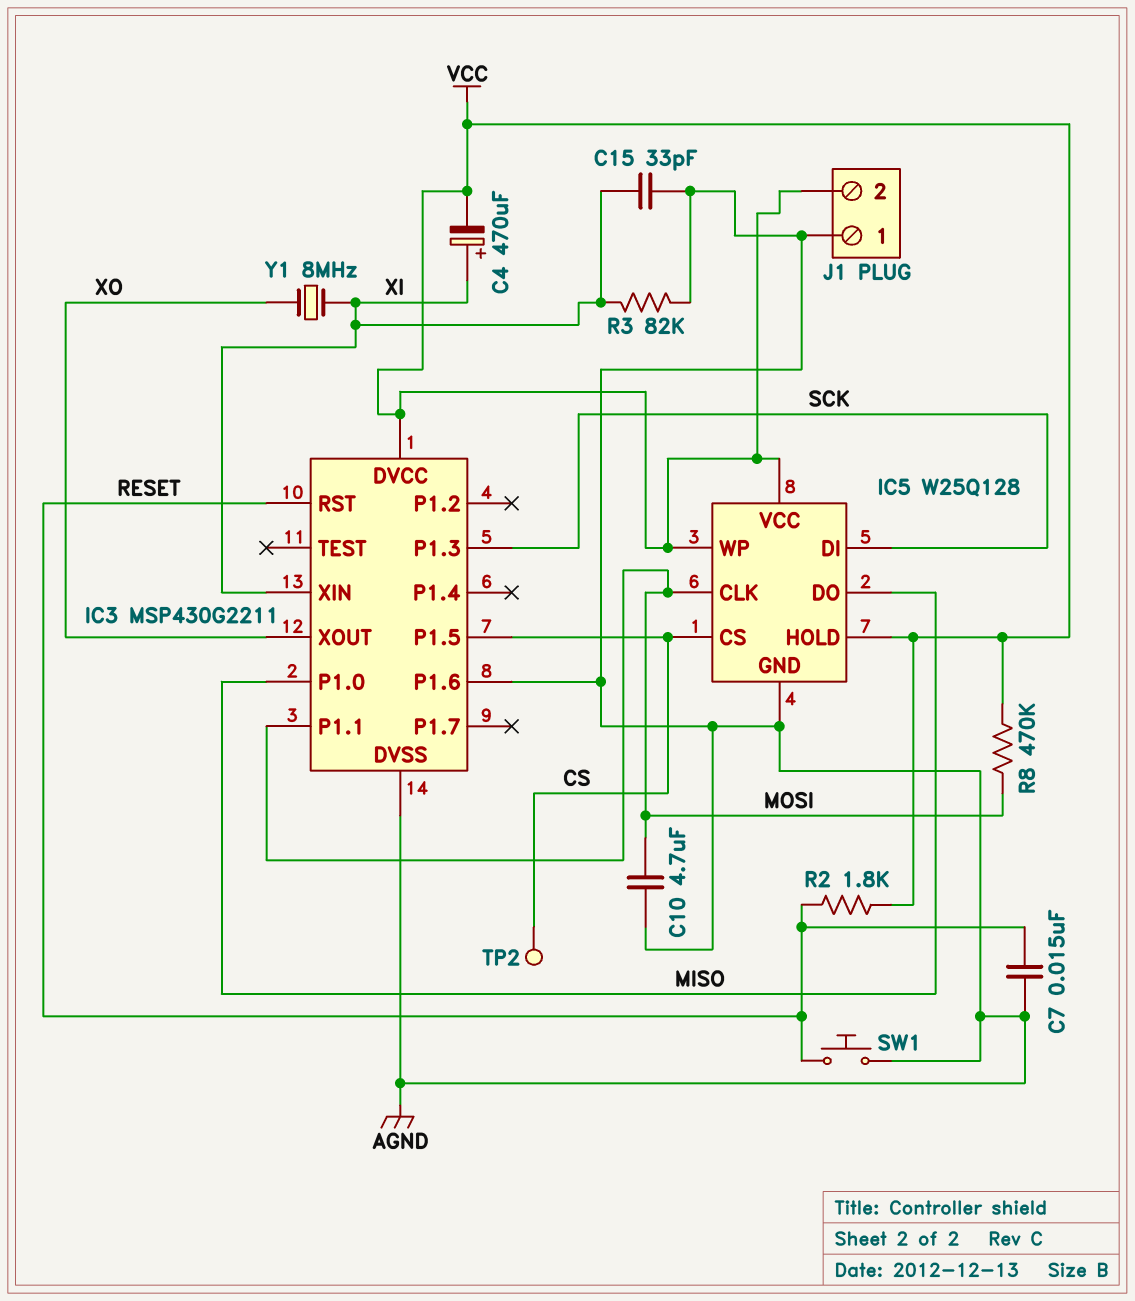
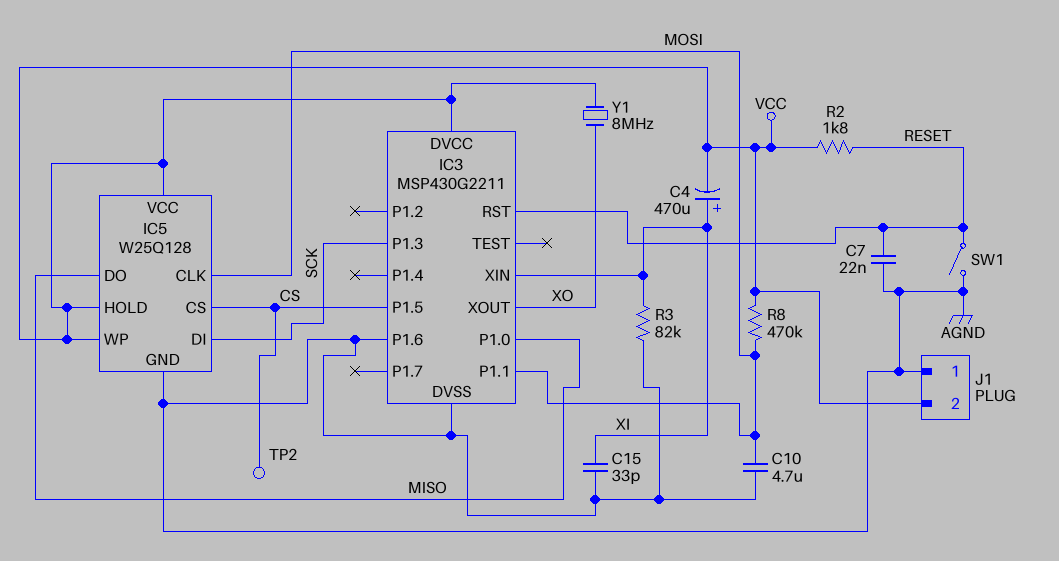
C7: 15nF (AGND, RESET) -> 22nF (AGND, RESET)
SW1: button (AGND, RESET) -> switch (AGND, RESET)
Y1: 8MHz (XI, XO) -> 8MHz (VCC, XO)

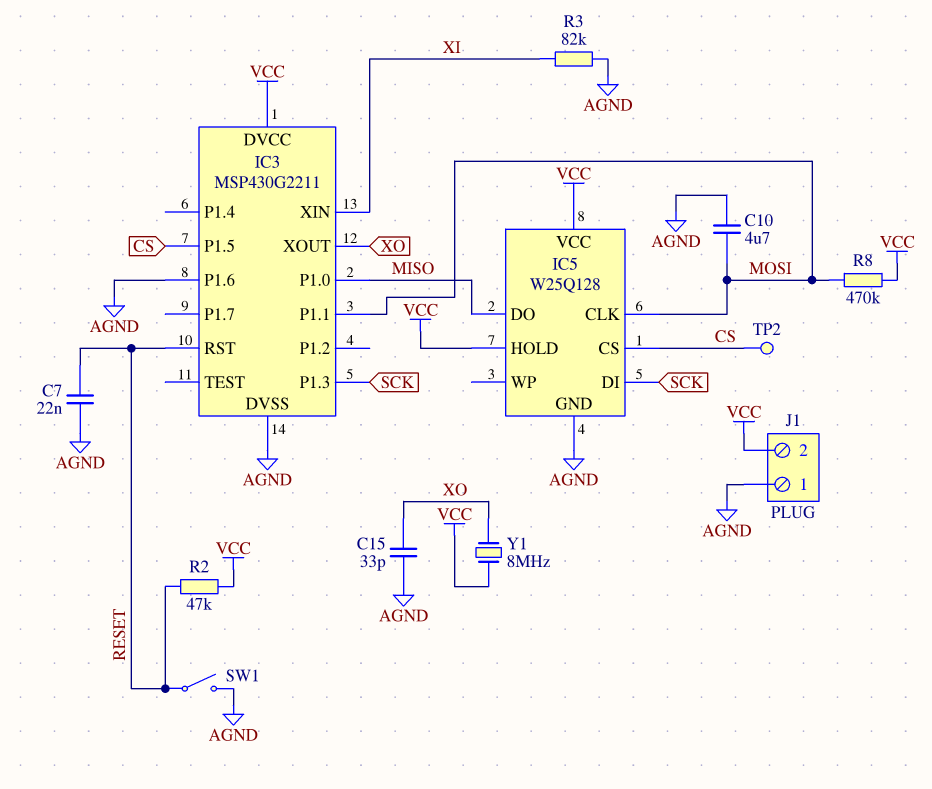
C4: 470uF (plus XI, minus VCC) -> none
C15: 33pF (AGND, XI) -> 33pF (AGND, XO)
IC5 pin WP: VCC -> none
R2: 1.8k (RESET, VCC) -> 47k (RESET, VCC)

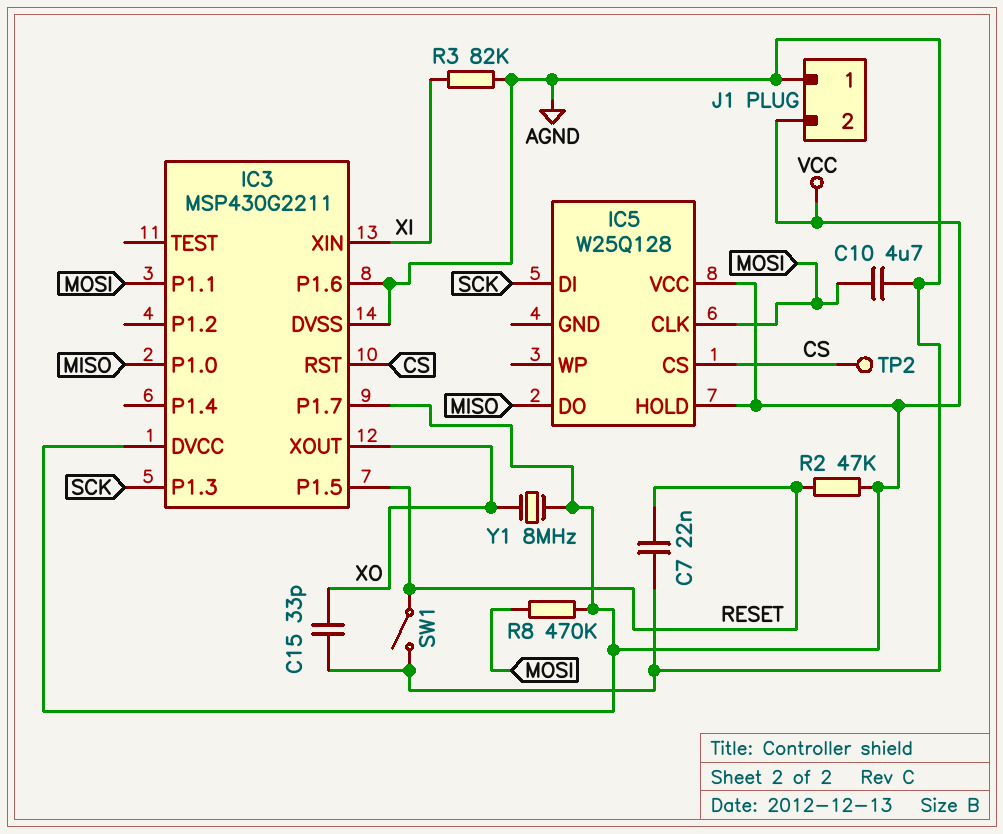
IC3 pin P1.5: CS -> RESET
IC3 pin P1.7: none -> VCC
IC3 pin RST: RESET -> CS
IC5 pin GND: AGND -> none

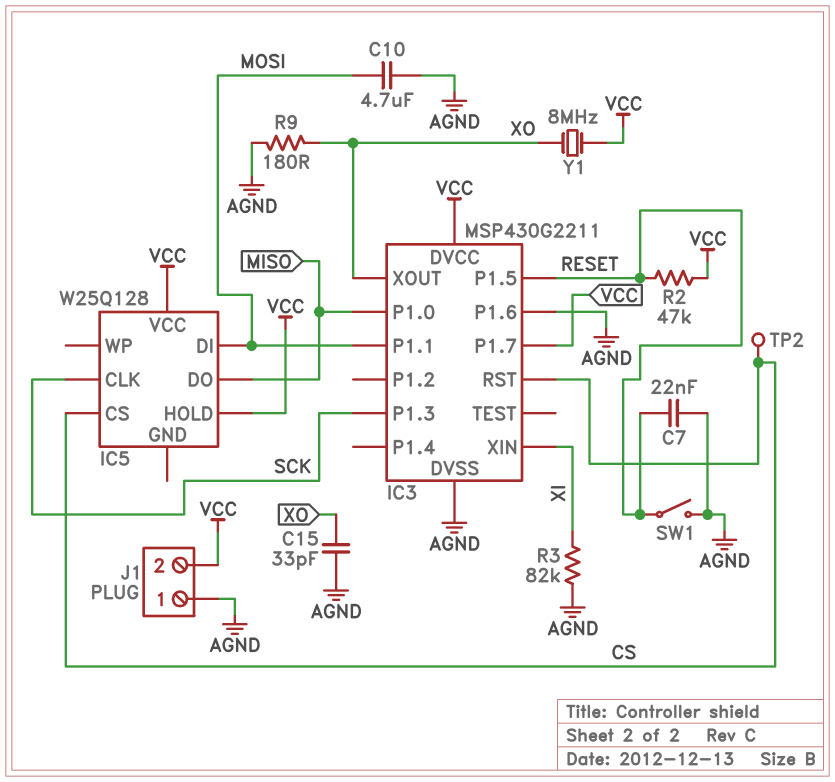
IC5 pin CLK: MOSI -> SCK
IC5 pin DI: SCK -> MOSI
R8: 470k (MOSI, VCC) -> none
R9: none -> 180 (AGND, XO)

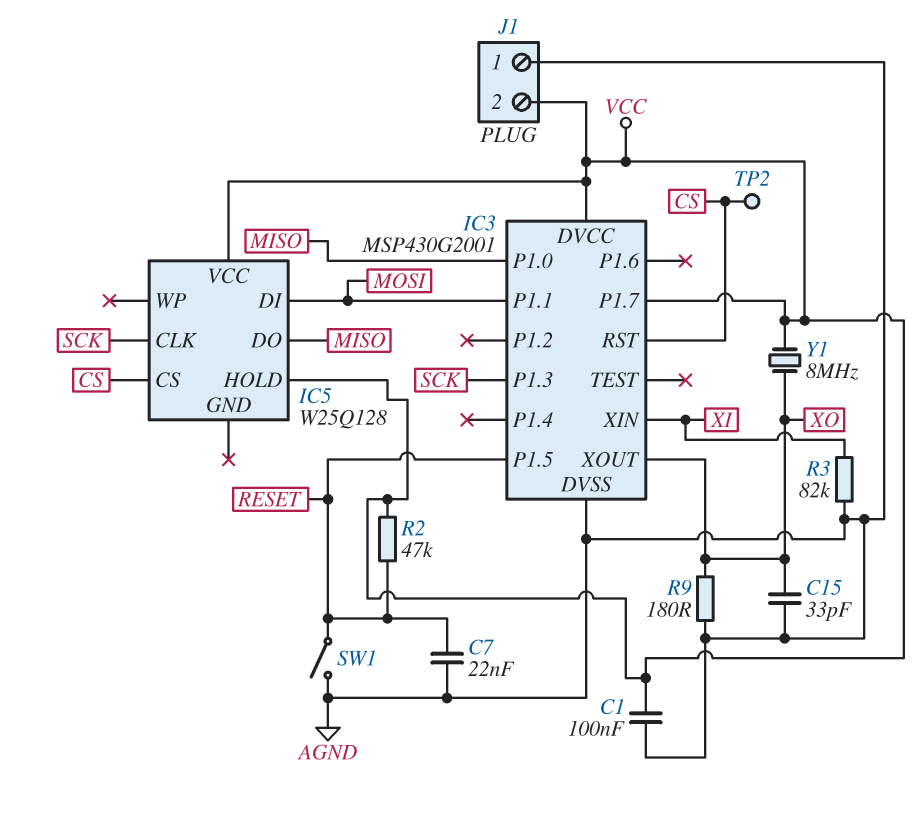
C1: none -> 100nF (AGND, VCC)
C10: 4.7uF (AGND, MOSI) -> none
IC3: MSP430G2211 -> MSP430G2001
IC3 pin P1.6: AGND -> none

